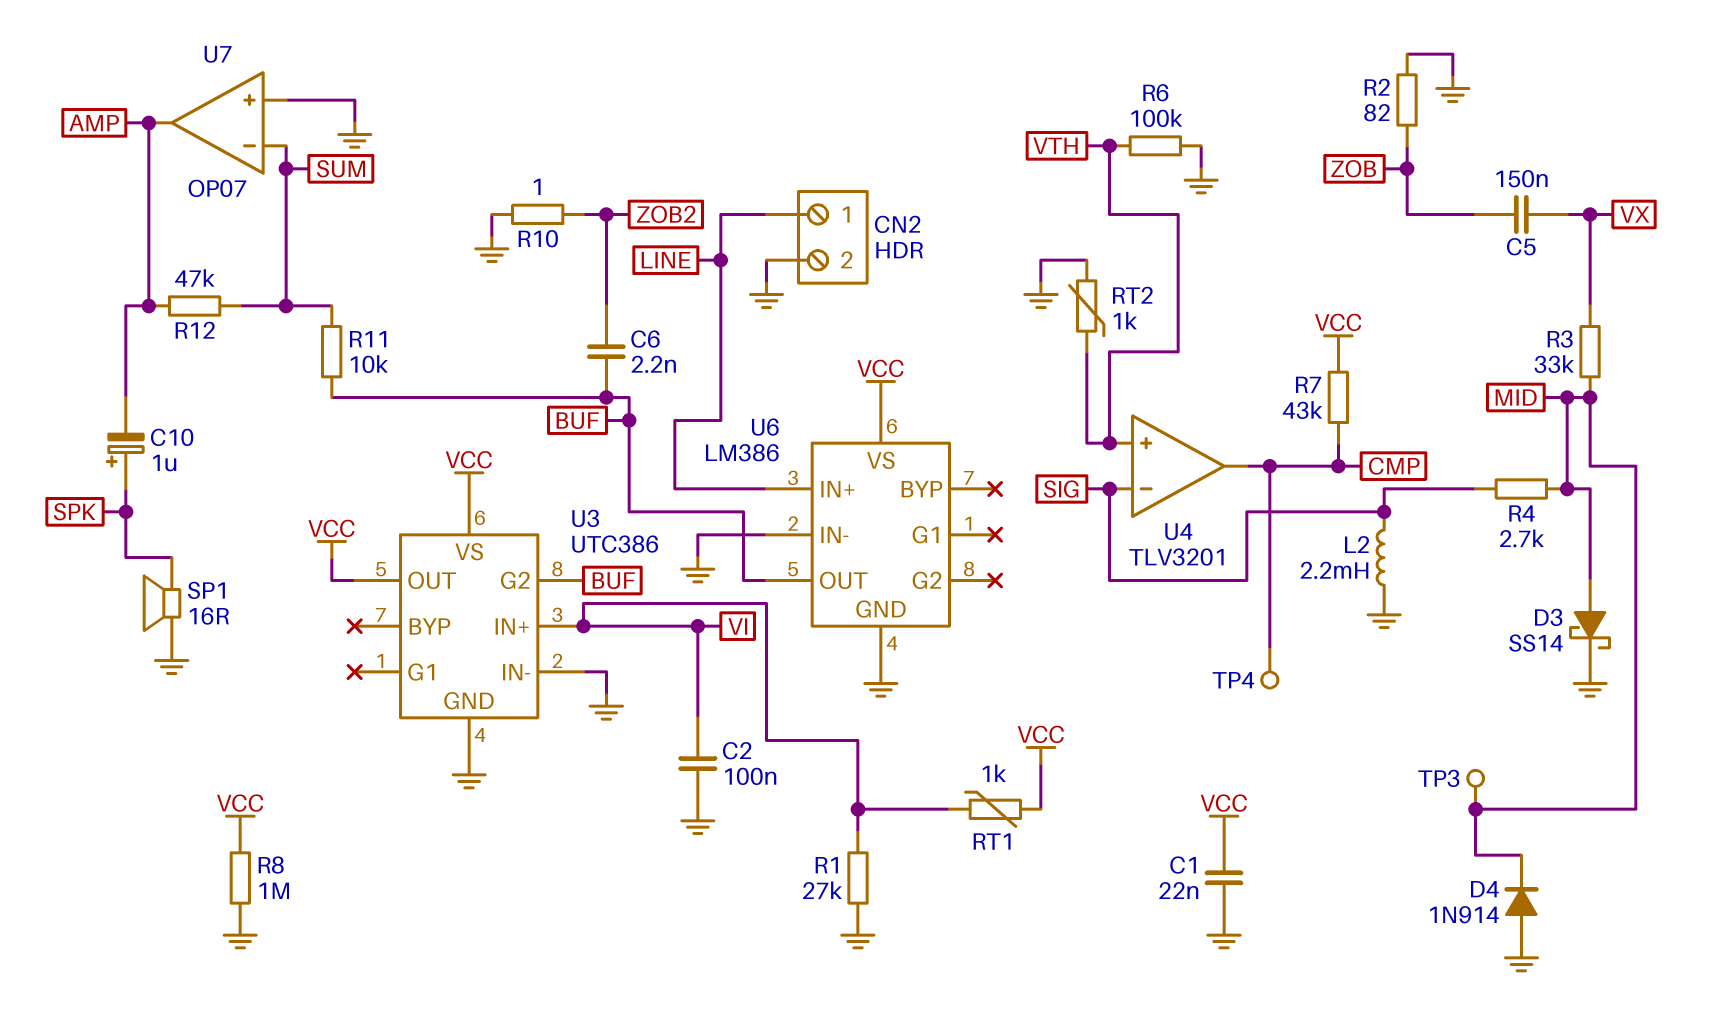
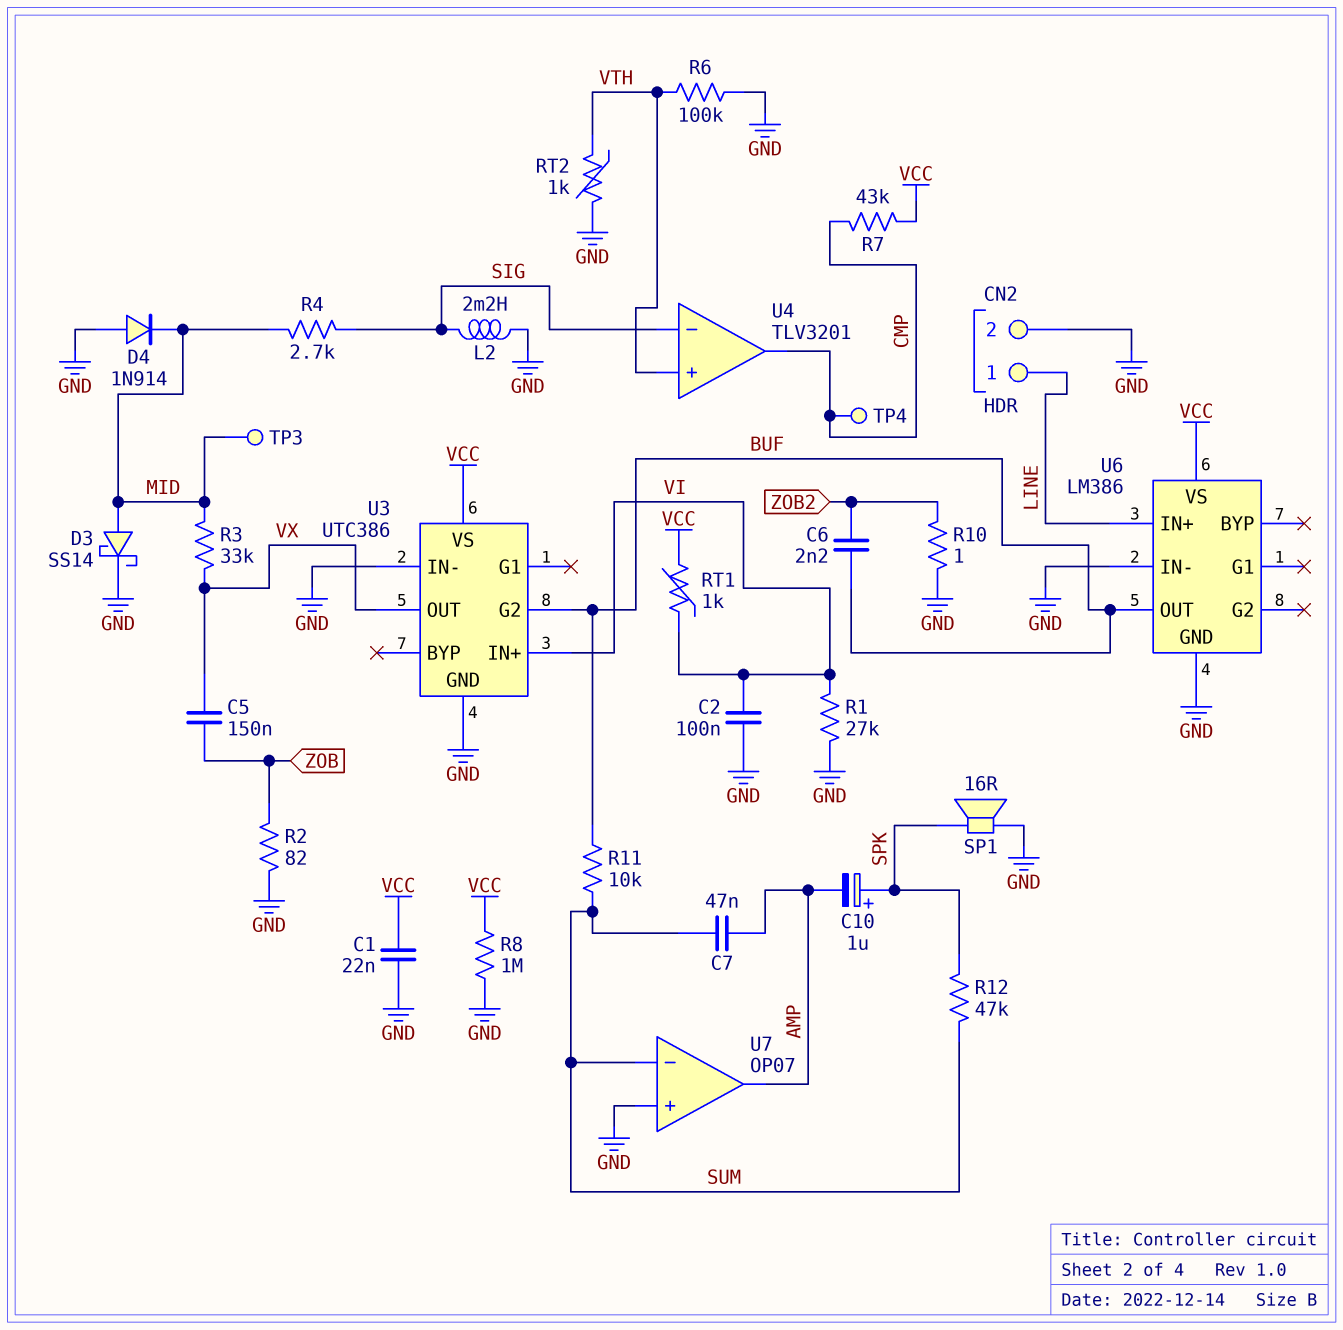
C7: none -> 47nF (AMP, SUM)
R12: 47k (AMP, SUM) -> 47k (SPK, SUM)
U3 pin OUT: VCC -> VX

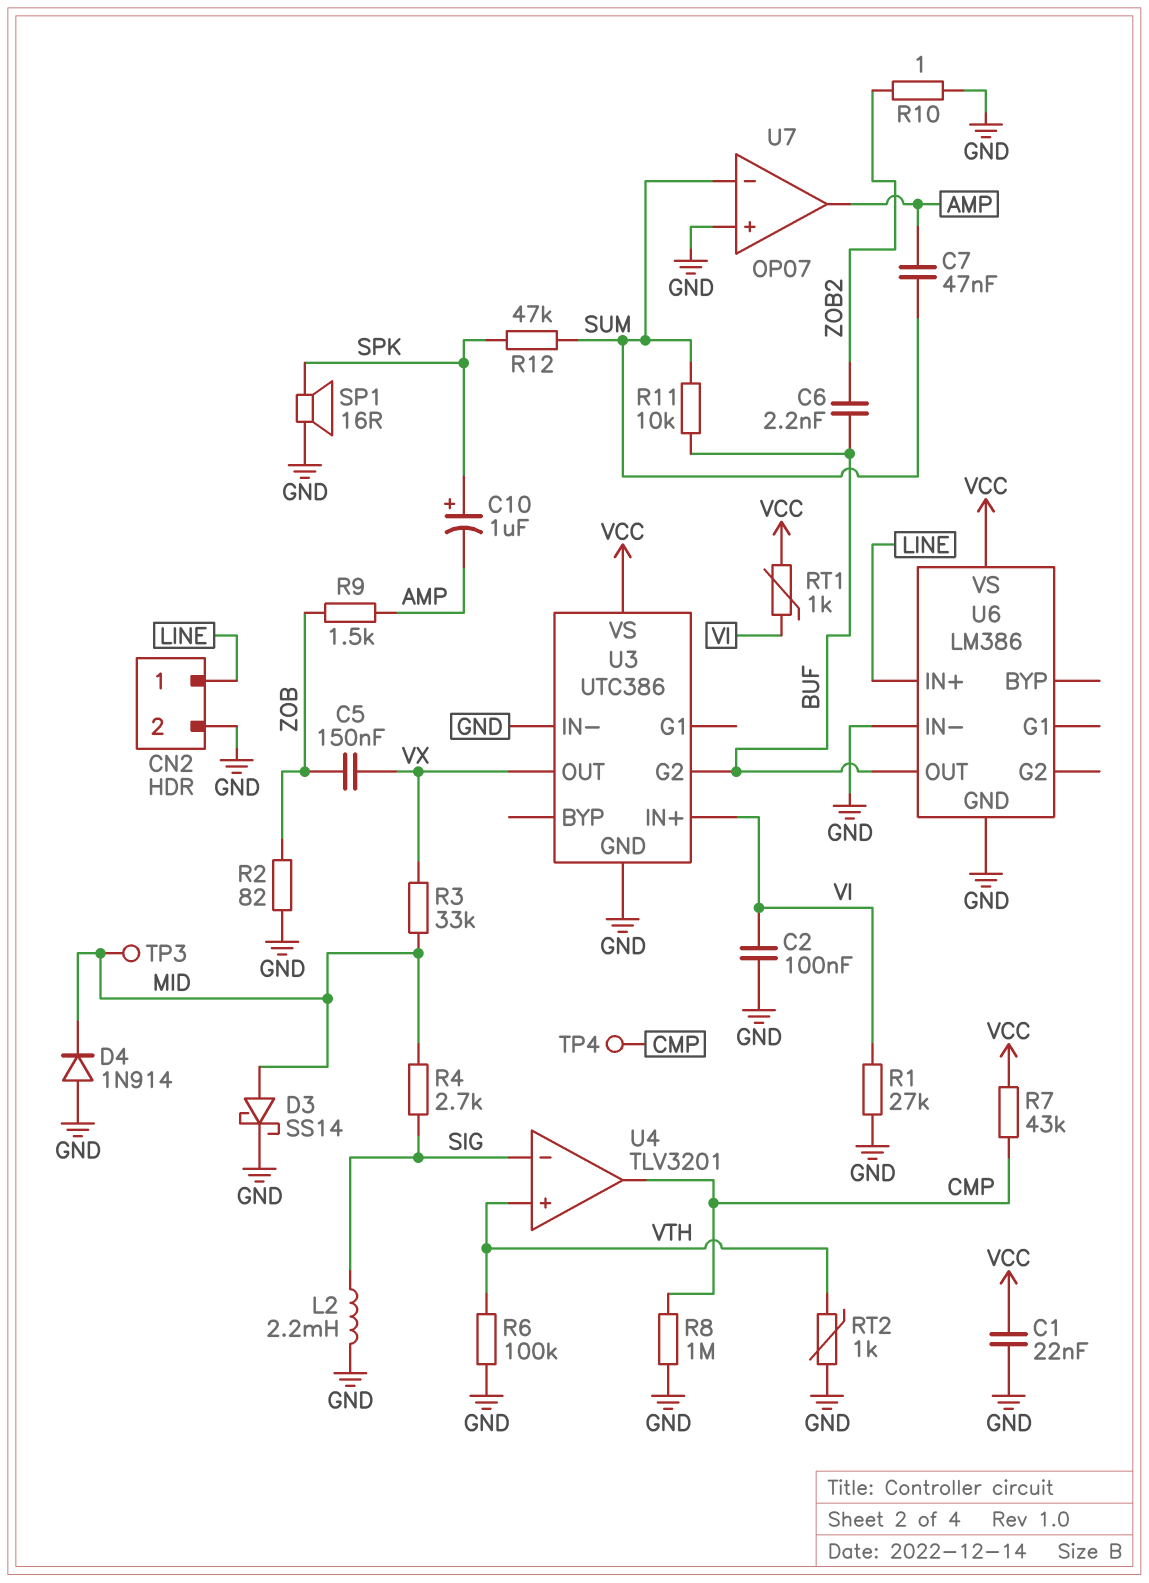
R8: 1M (GND, VCC) -> 1M (CMP, GND)
R9: none -> 1.5k (AMP, ZOB)

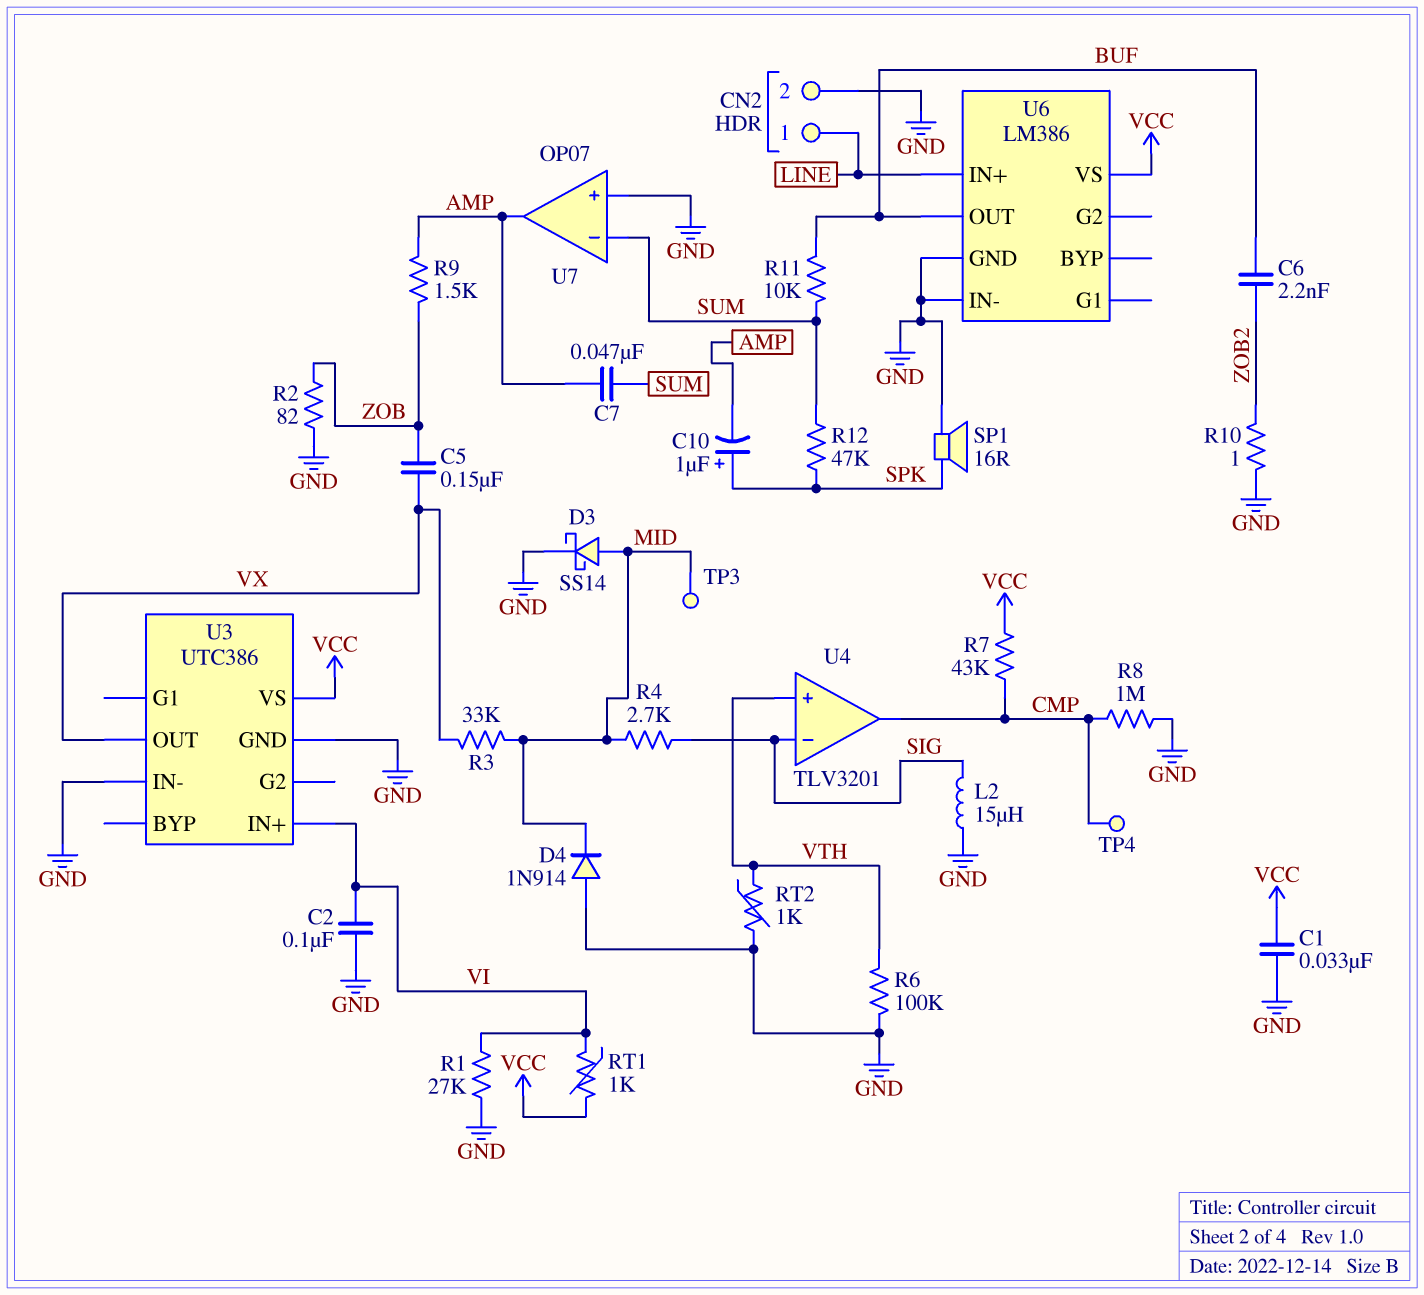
C1: 22nF (GND, VCC) -> 33nF (GND, VCC)
L2: 2.2mH (GND, SIG) -> 15uH (GND, SIG)
U3 pin G2: BUF -> none

